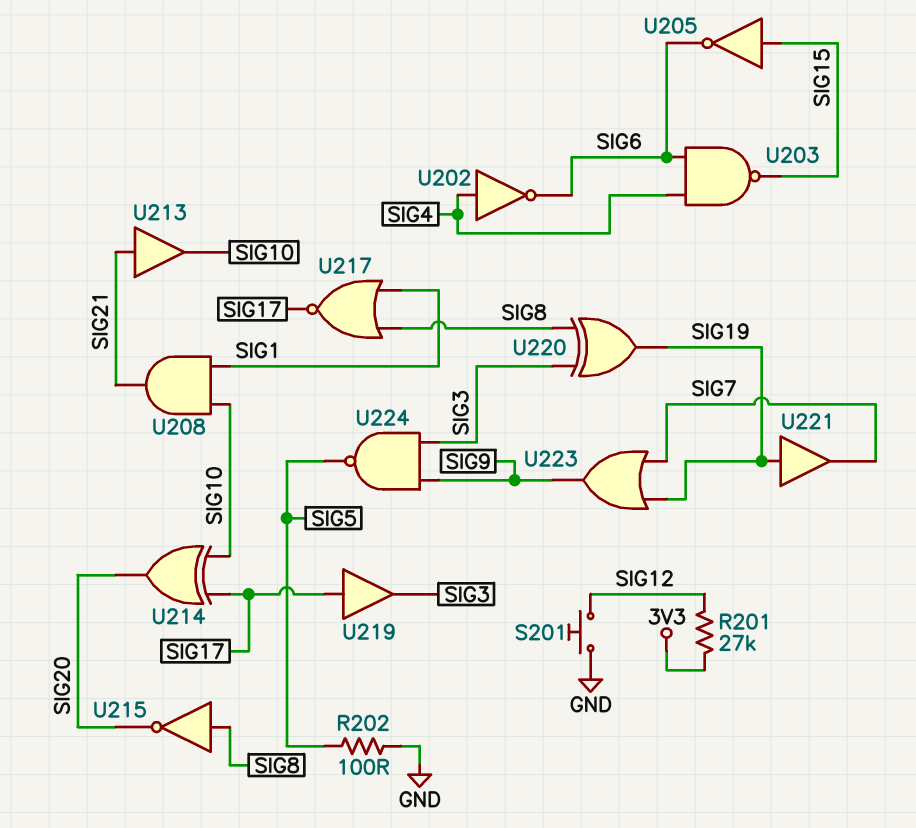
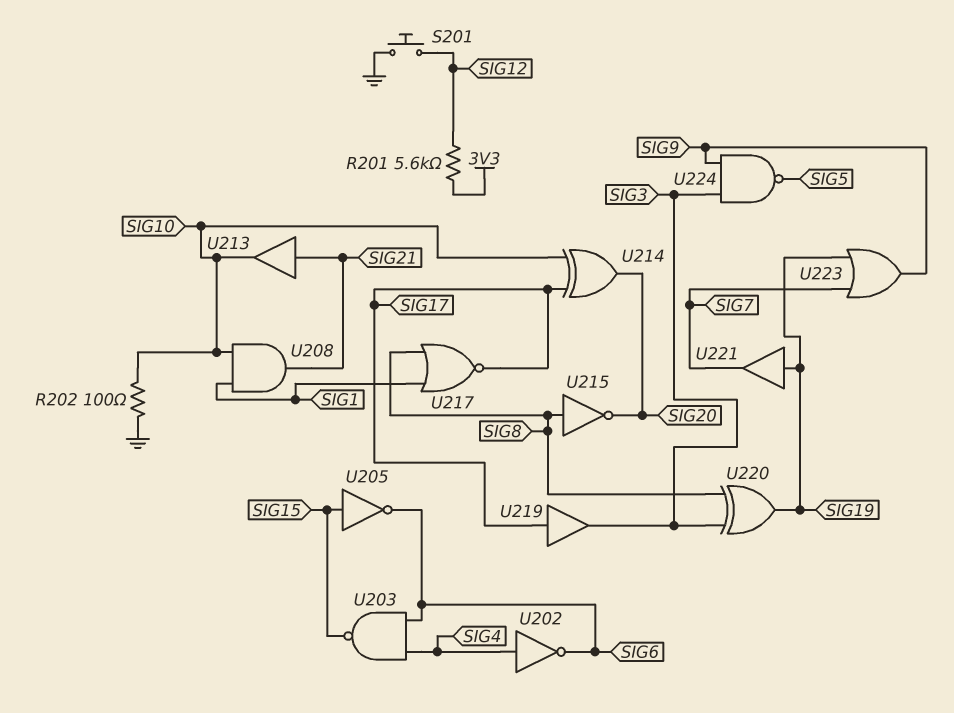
R201: 27k (3V3, SIG12) -> 5.6k (3V3, SIG12)
R202: 100 (GND, SIG5) -> 100 (GND, SIG10)

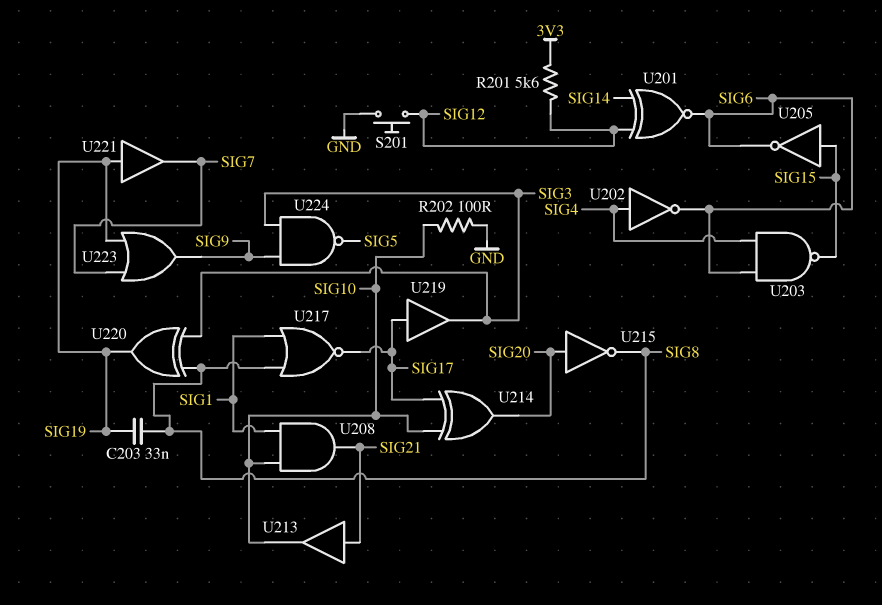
C203: none -> 33nF (SIG8, SIG19)
U201: none -> XNOR (in SIG12, in SIG14, out SIG6)
U215: NOT (in SIG8, out SIG20) -> NOT (in SIG20, out SIG8)

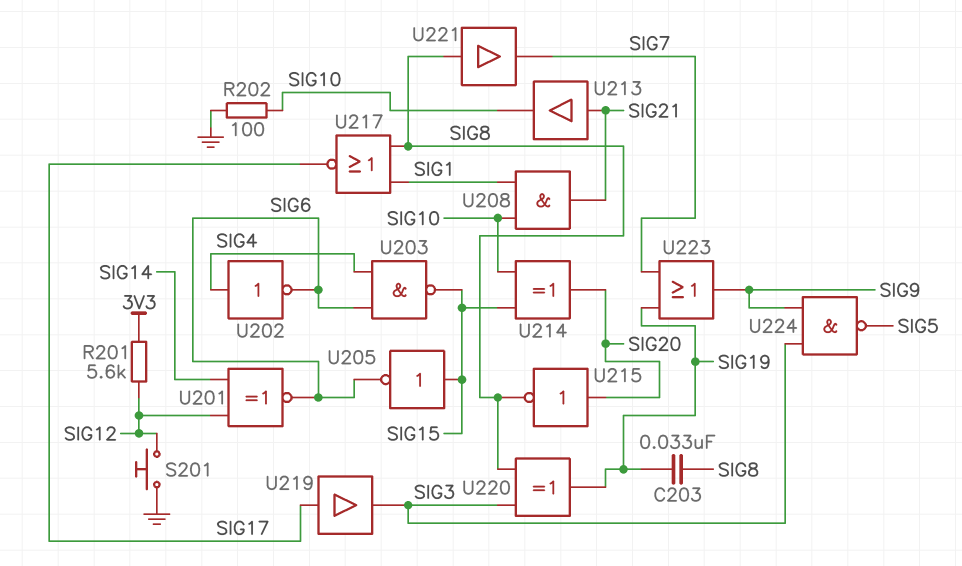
U214: XOR (in SIG10, in SIG17, out SIG20) -> XOR (in SIG10, in SIG15, out SIG20)
U221: buffer (in SIG19, out SIG7) -> buffer (in SIG8, out SIG7)

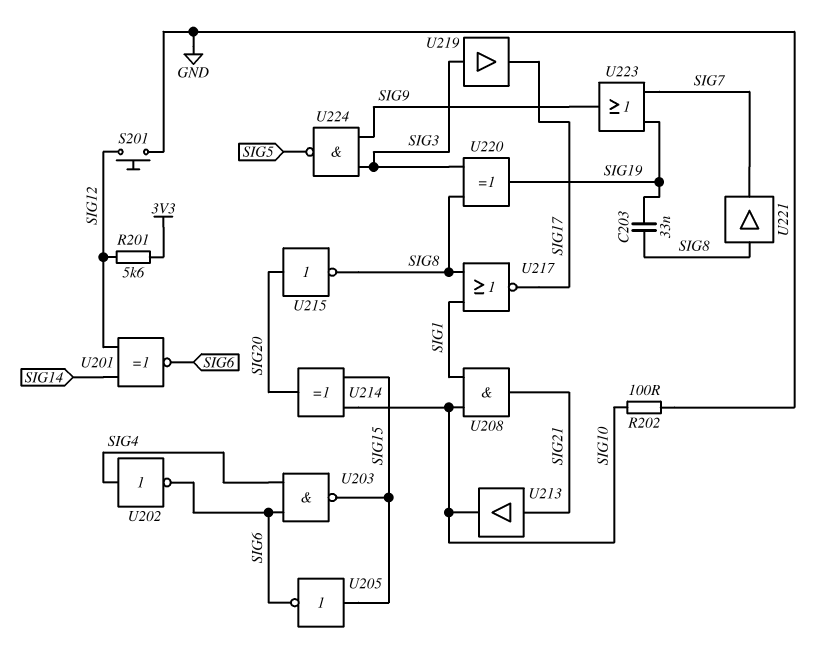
U219: buffer (in SIG17, out SIG3) -> buffer (in SIG3, out SIG17)

